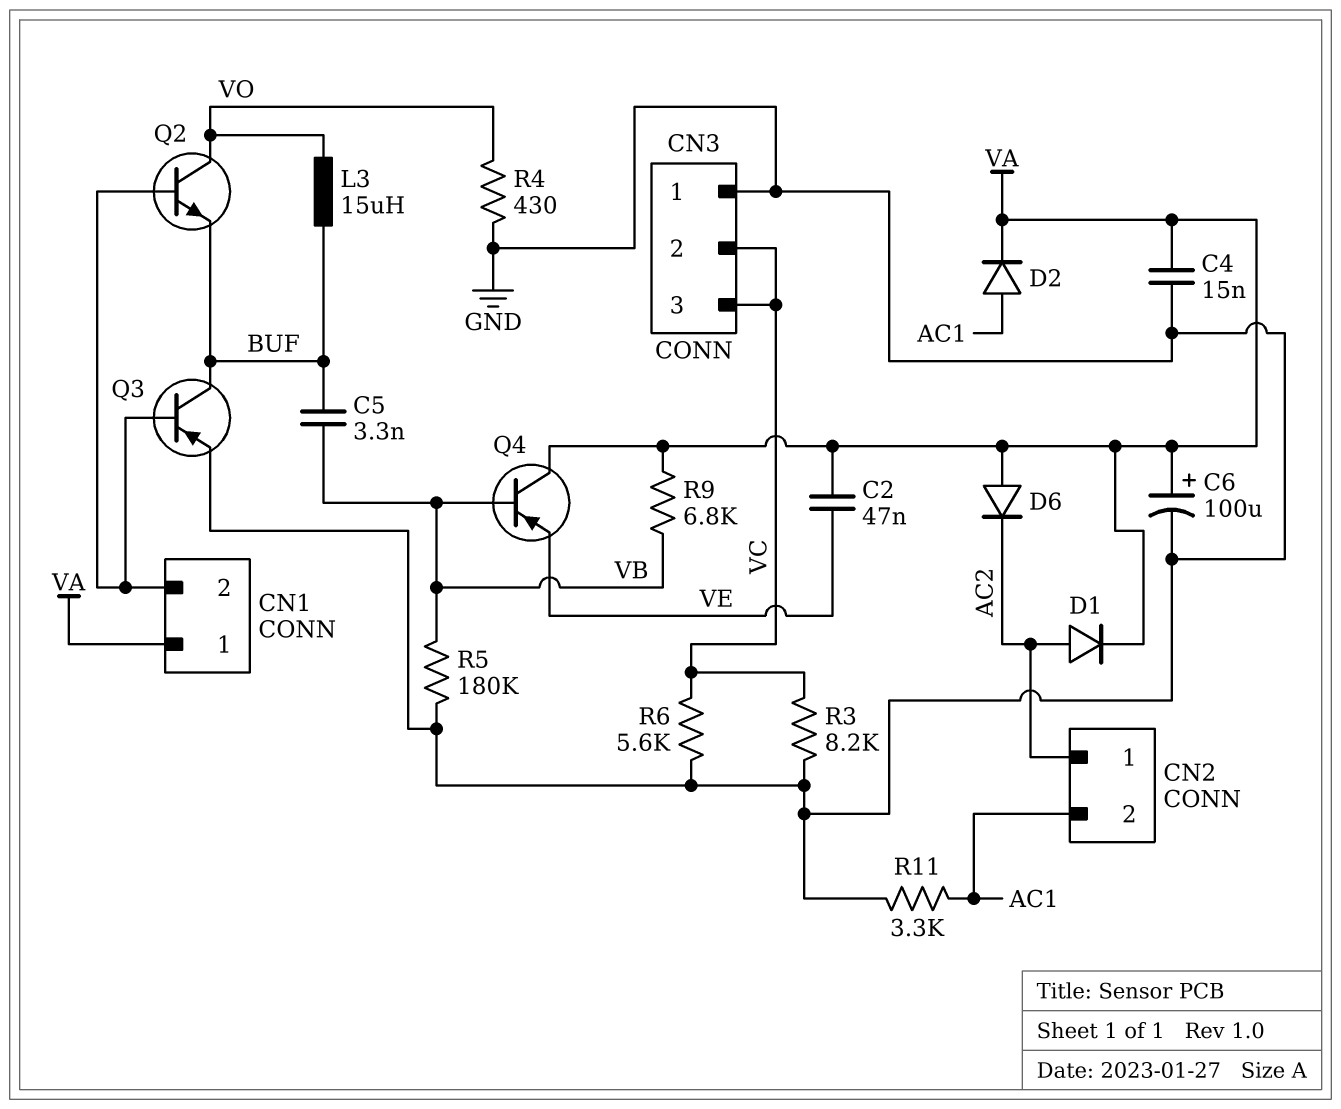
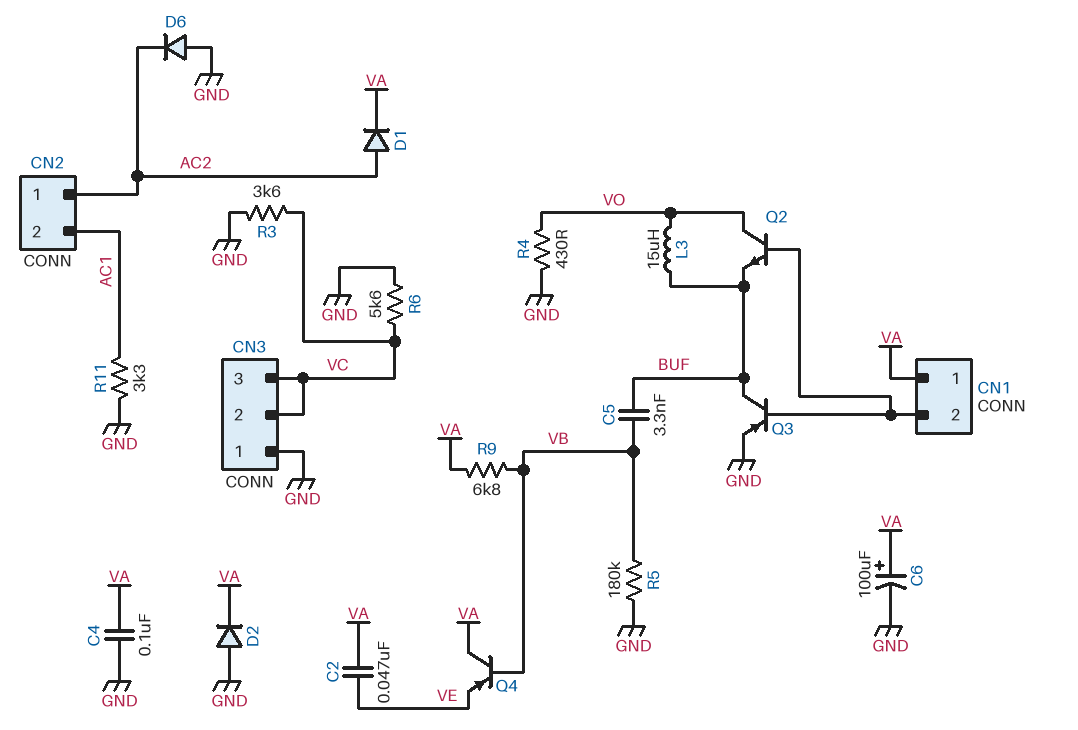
C4: 15nF (GND, VA) -> 100nF (GND, VA)
D2: diode (A AC1, K VA) -> diode (A GND, K VA)
D6: diode (A VA, K AC2) -> diode (A GND, K AC2)
R3: 8.2k (GND, VC) -> 3.6k (GND, VC)

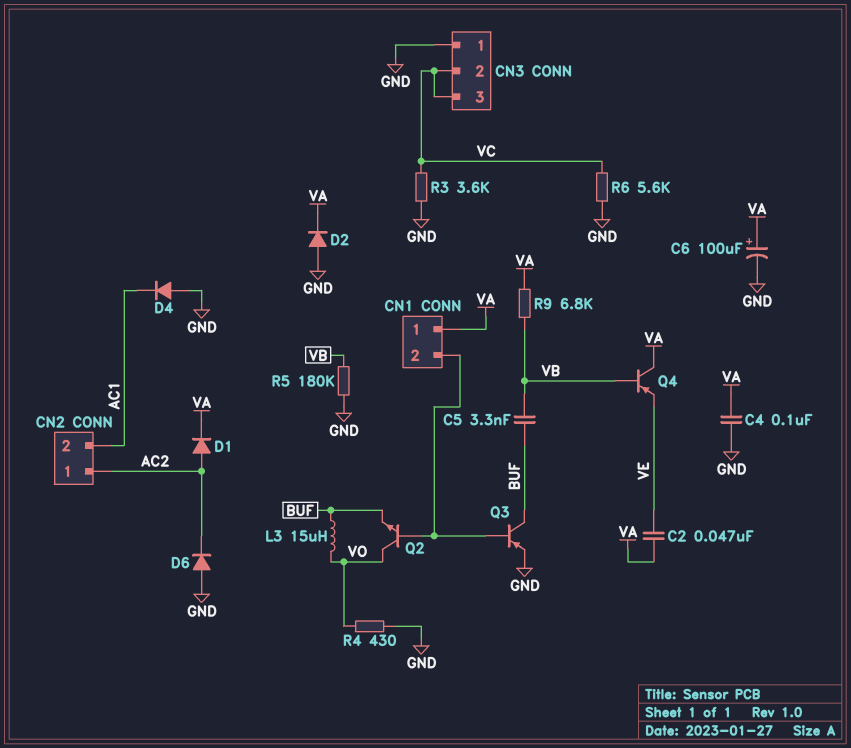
D4: none -> diode (A GND, K AC1)
R11: 3.3k (AC1, GND) -> none

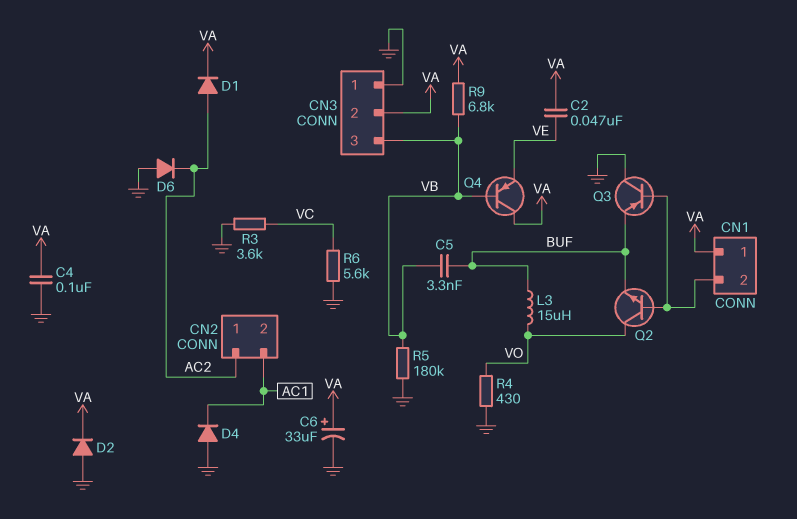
C6: 100uF (plus VA, minus GND) -> 33uF (plus VA, minus GND)
CN3 pin 2: VC -> VA
CN3 pin 3: VC -> VB
Q3: PNP (B CN1/2, C BUF, E GND) -> PNP (B CN1/2, C GND, E BUF)

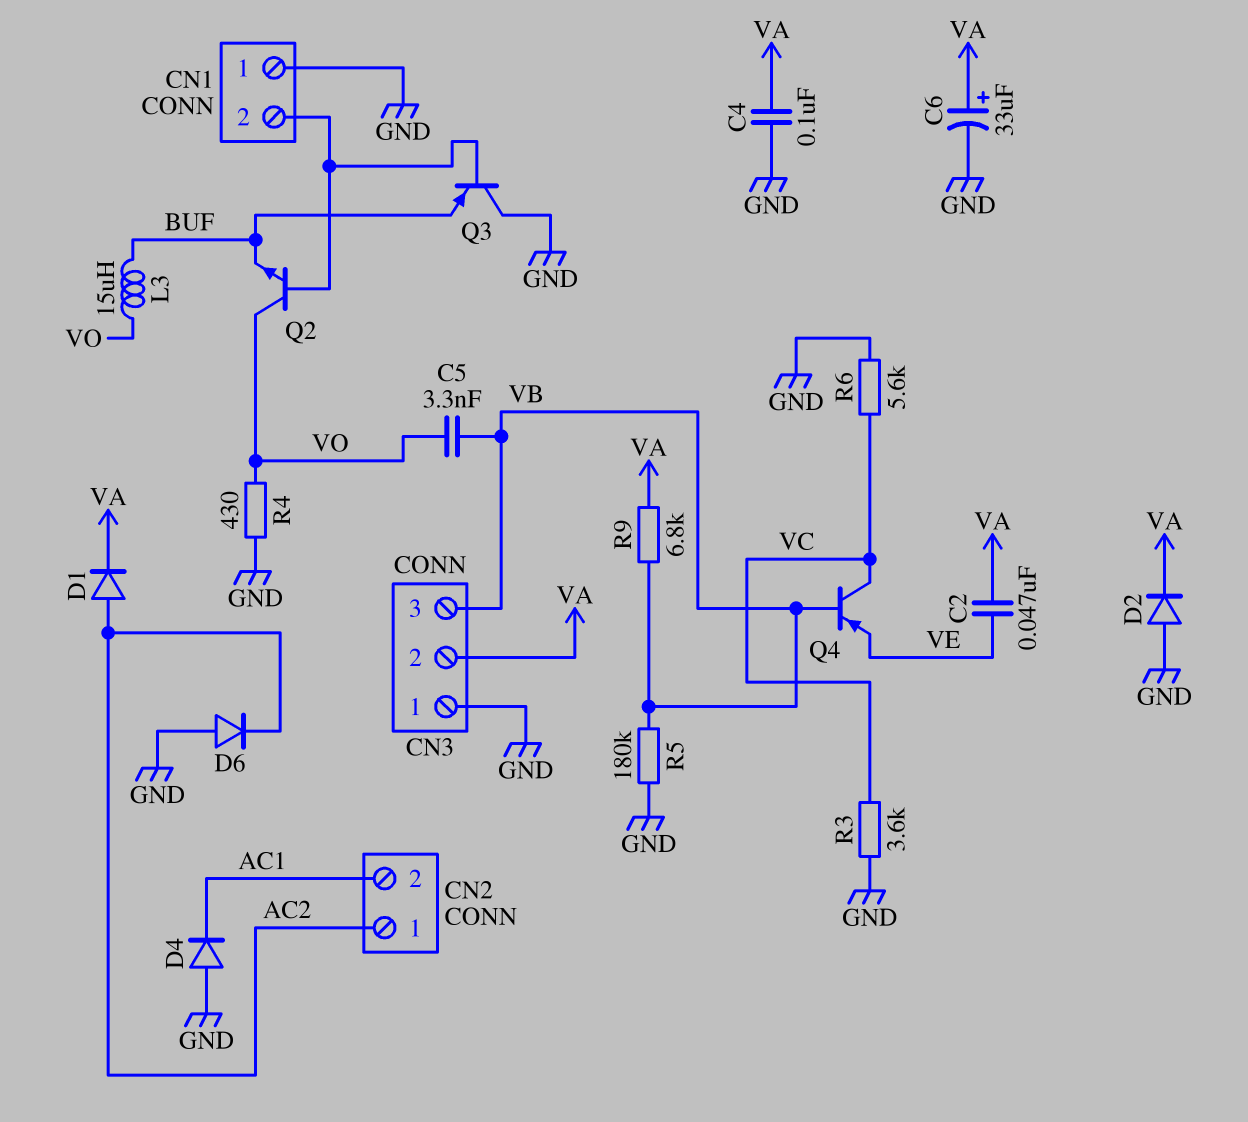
C5: 3.3nF (BUF, VB) -> 3.3nF (VB, VO)
CN1 pin 1: VA -> GND
Q4: PNP (B VB, C VA, E VE) -> PNP (B VB, C VC, E VE)

